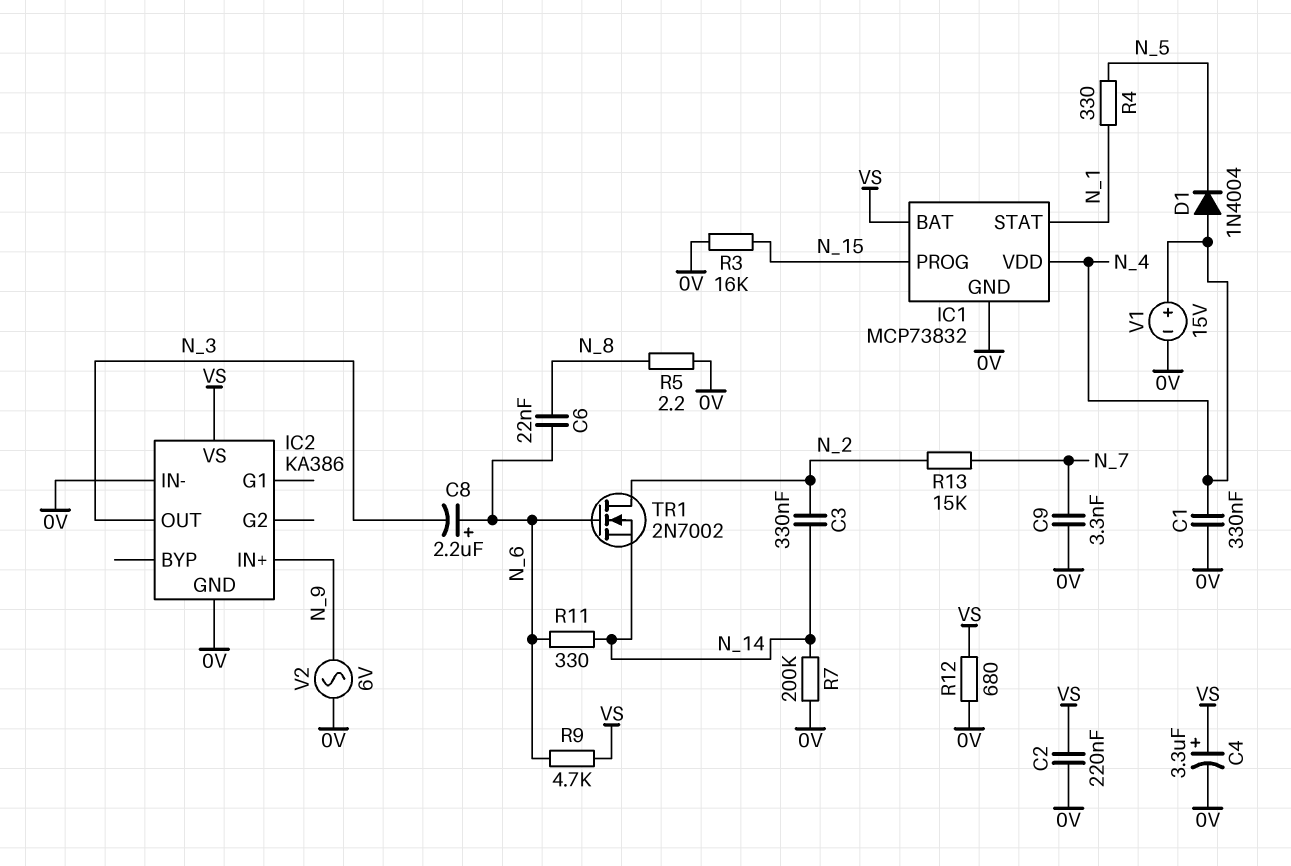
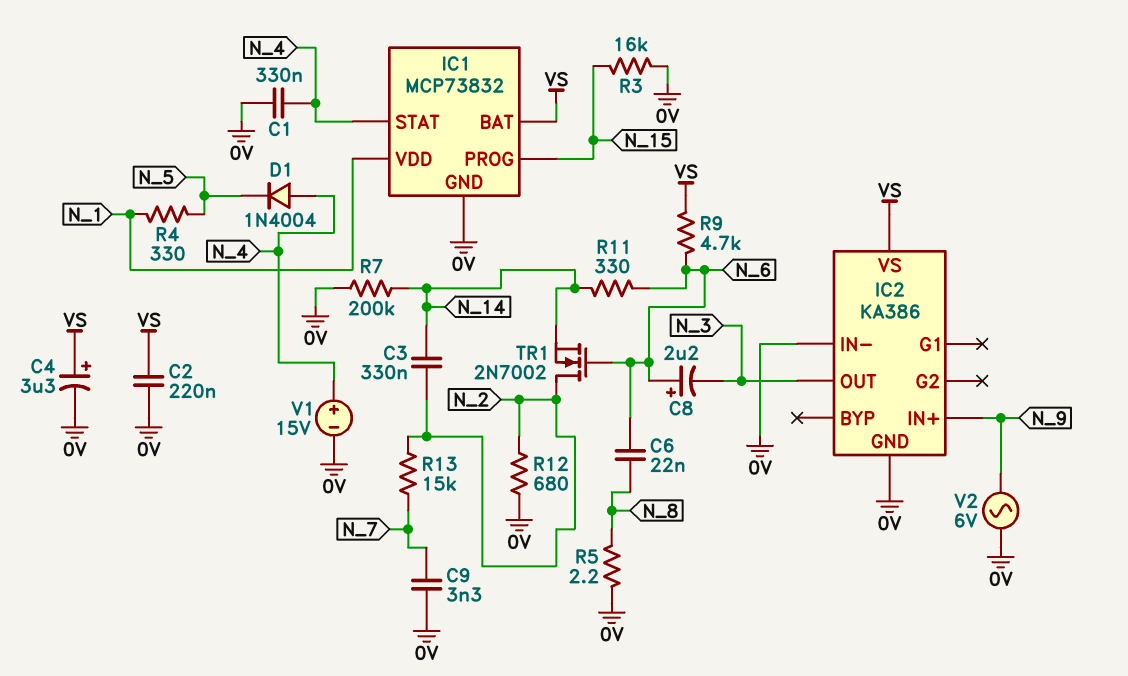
IC1 pin STAT: N_1 -> N_4
IC1 pin VDD: N_4 -> N_1
R12: 680 (0V, VS) -> 680 (0V, N_2)

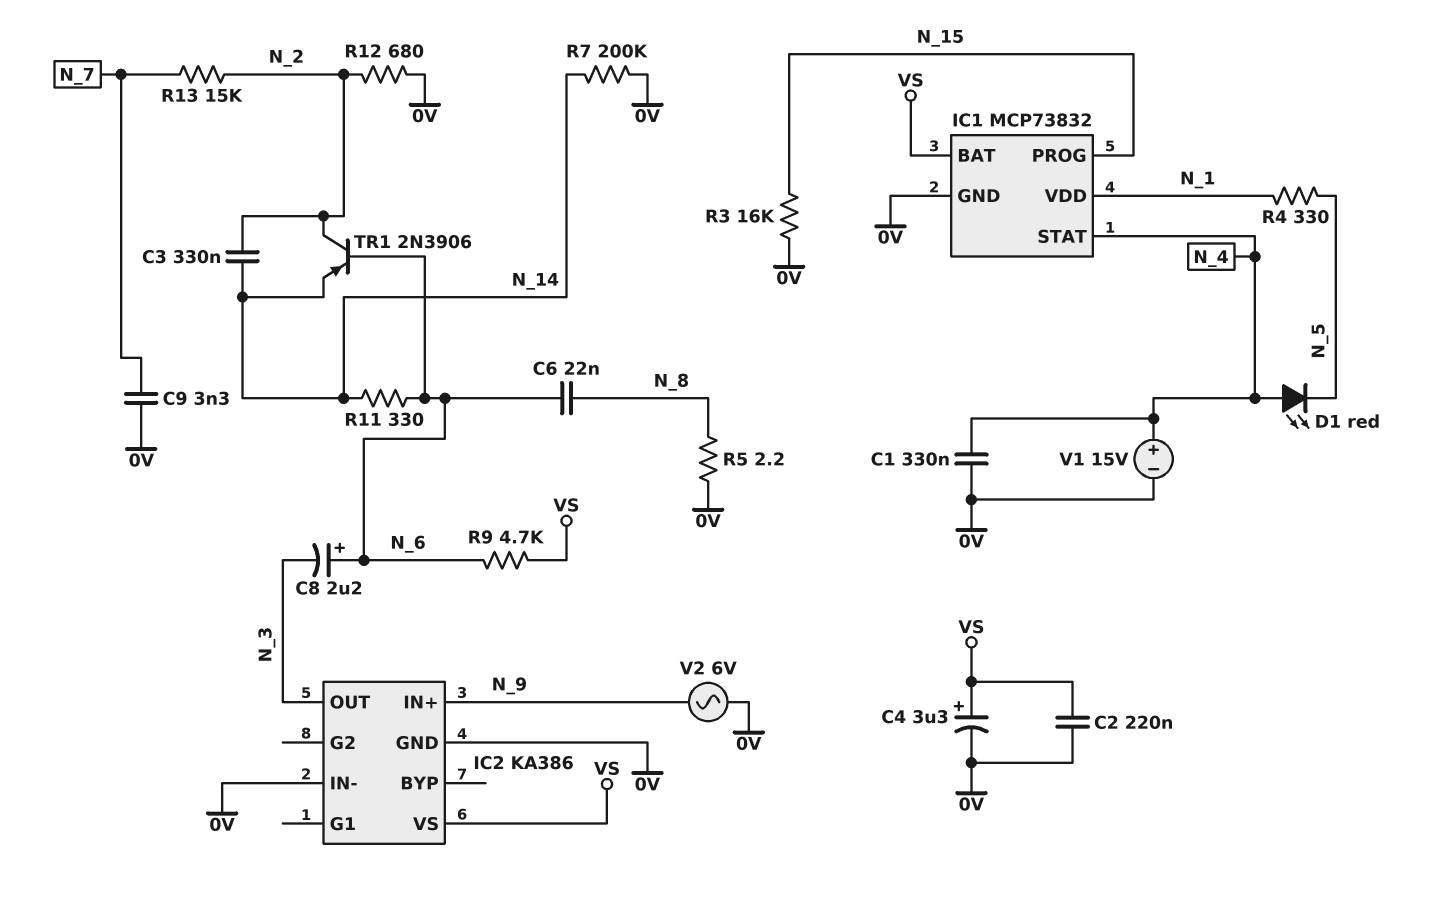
D1: diode 1N4004 (A N_4, K N_5) -> LED red (A N_4, K N_5)
TR1: NMOS 2N7002 (G N_6, D N_2, S N_14) -> PNP 2N3906 (B N_6, C N_2, E N_14)

